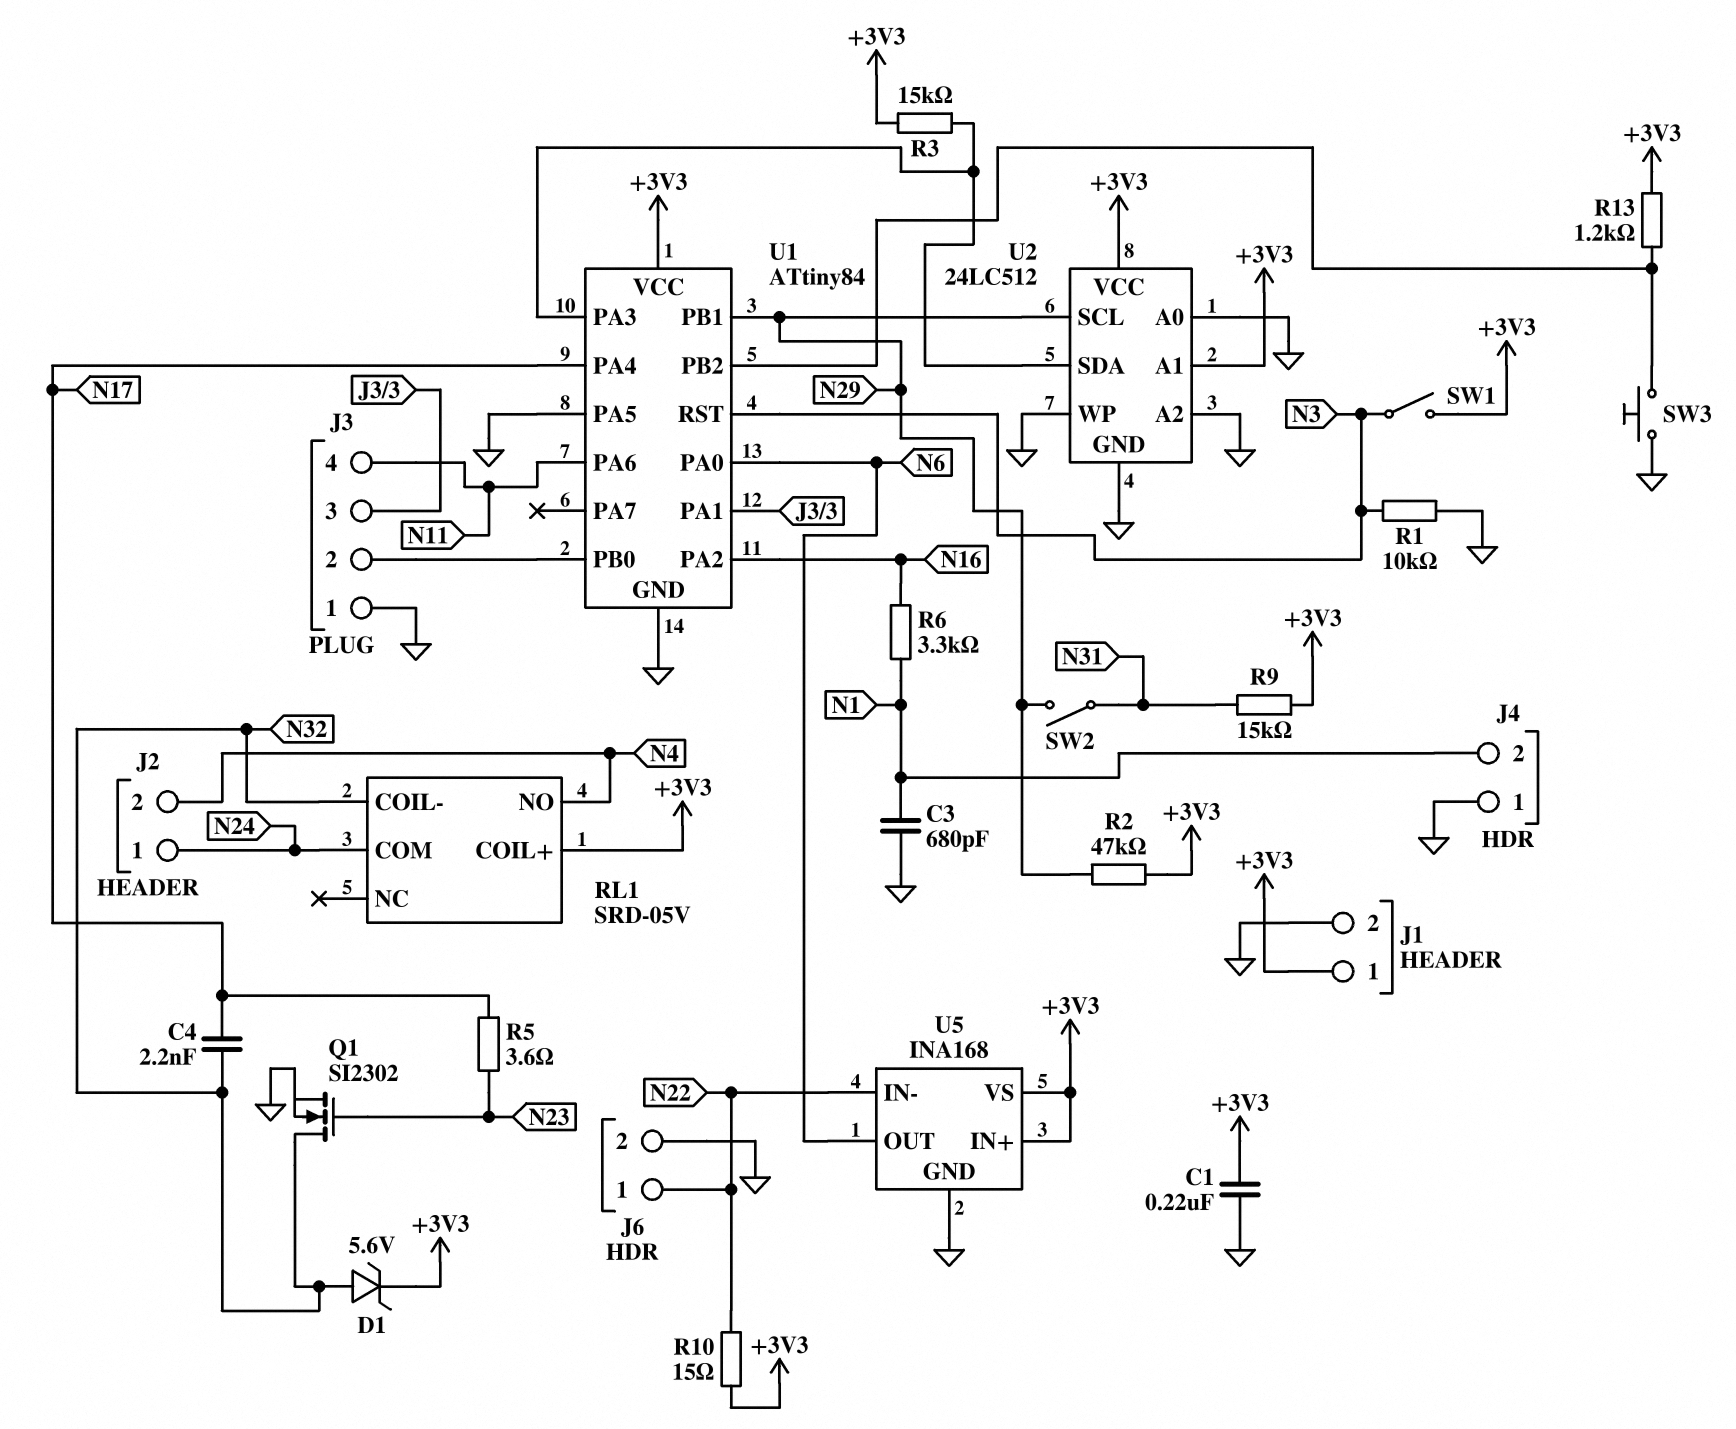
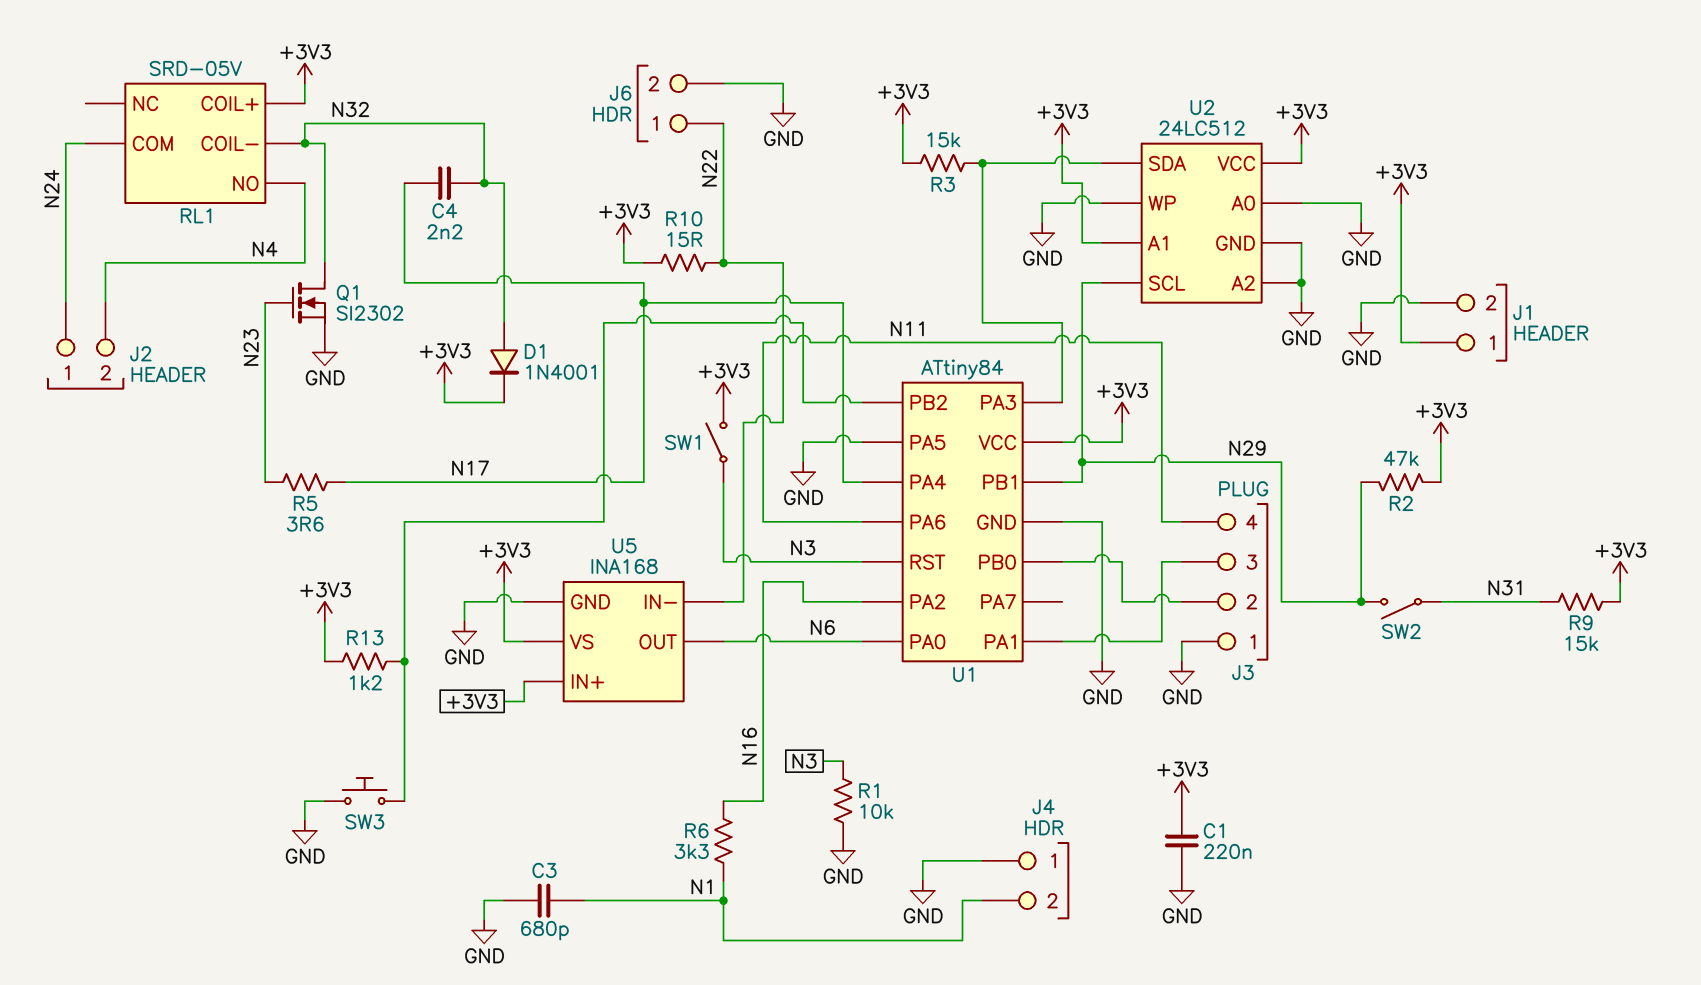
D1: zener 5.6V (A N32, K +3V3) -> diode 1N4001 (A N32, K +3V3)

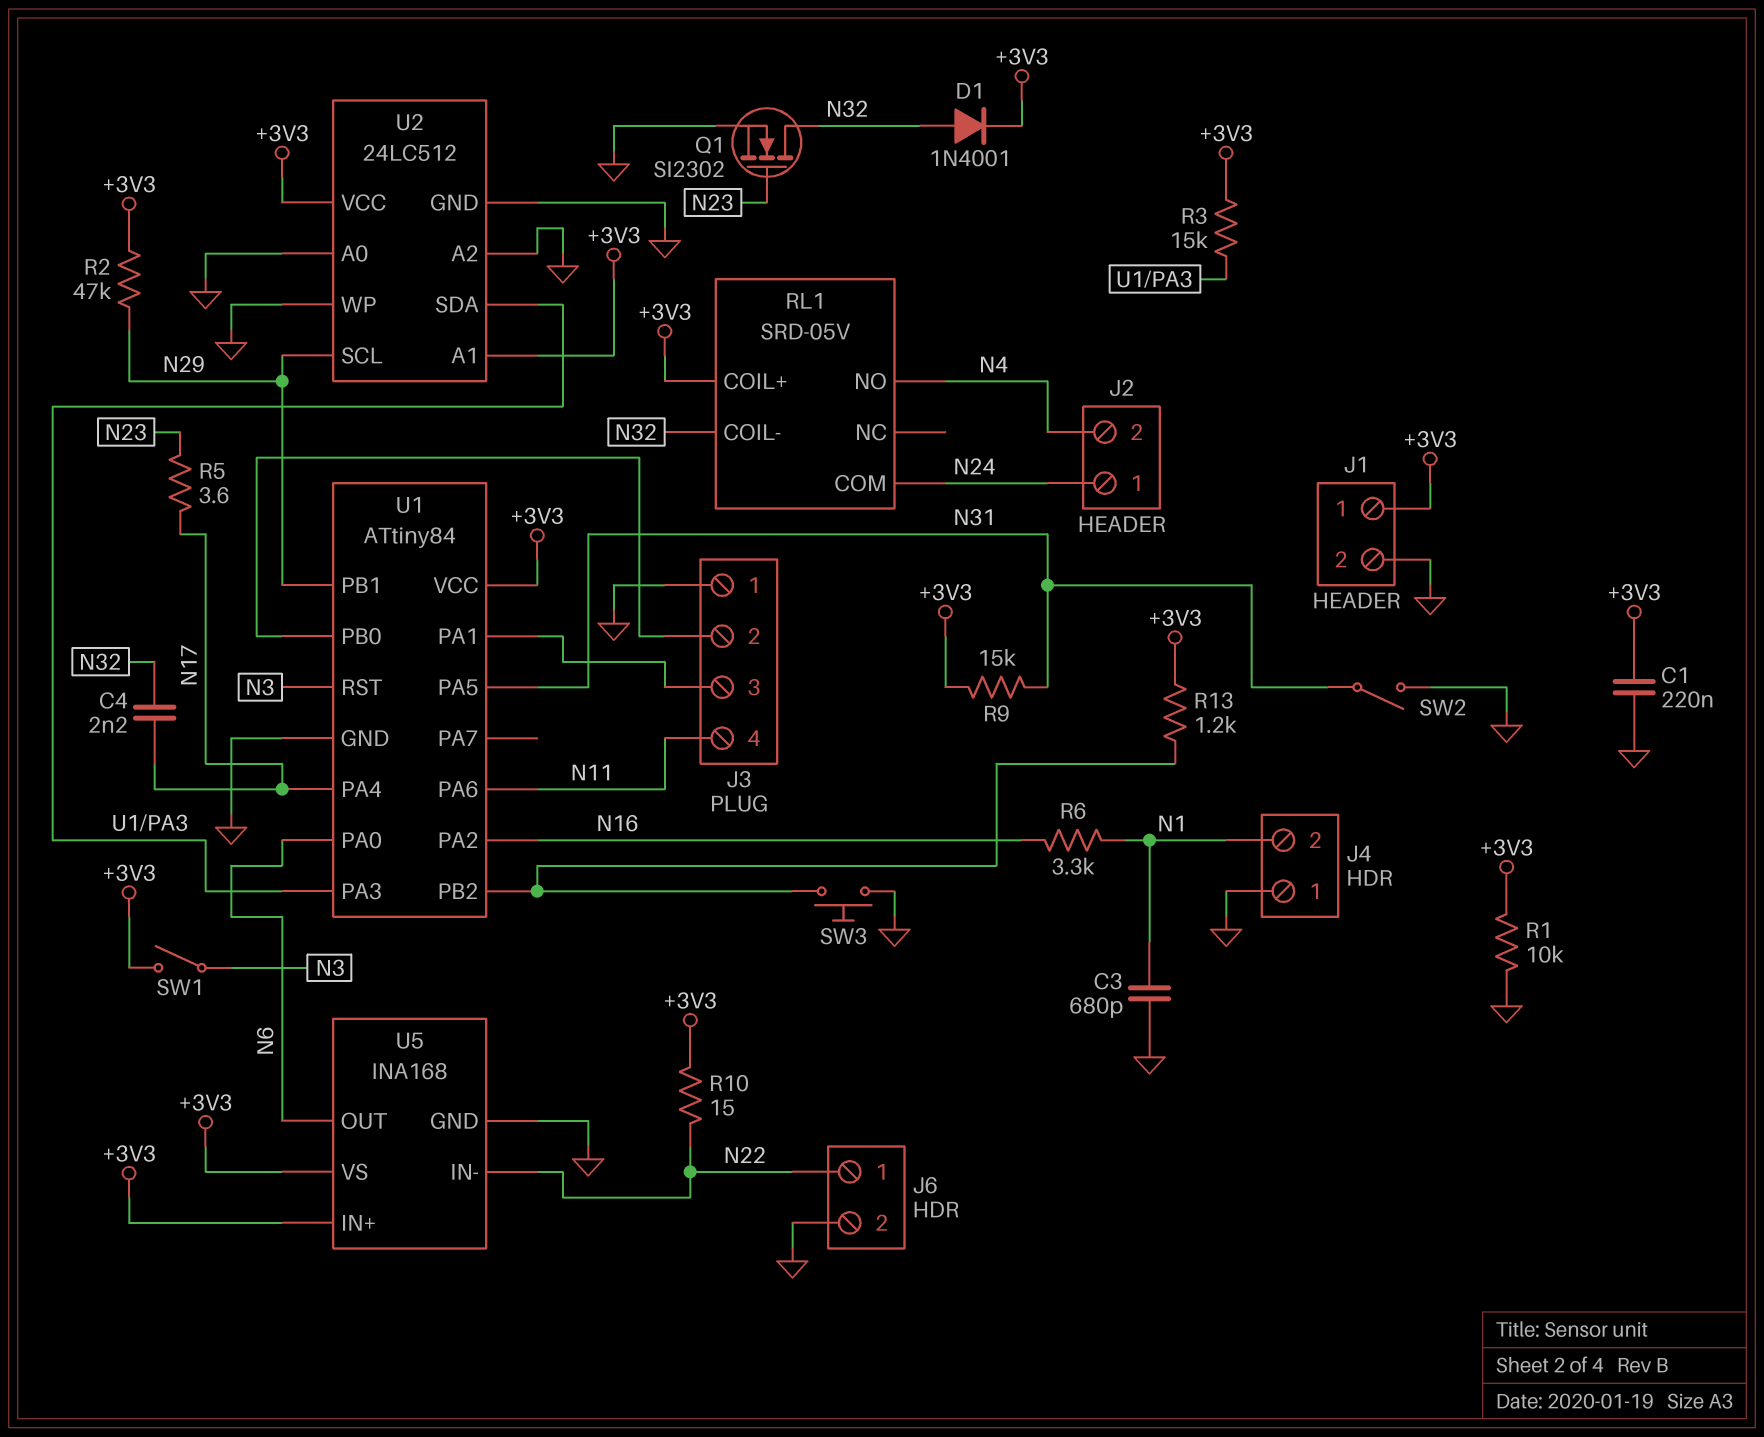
R1: 10k (GND, N3) -> 10k (+3V3, GND)
SW2: switch (N29, N31) -> switch (GND, N31)
U1 pin PA5: GND -> N31

